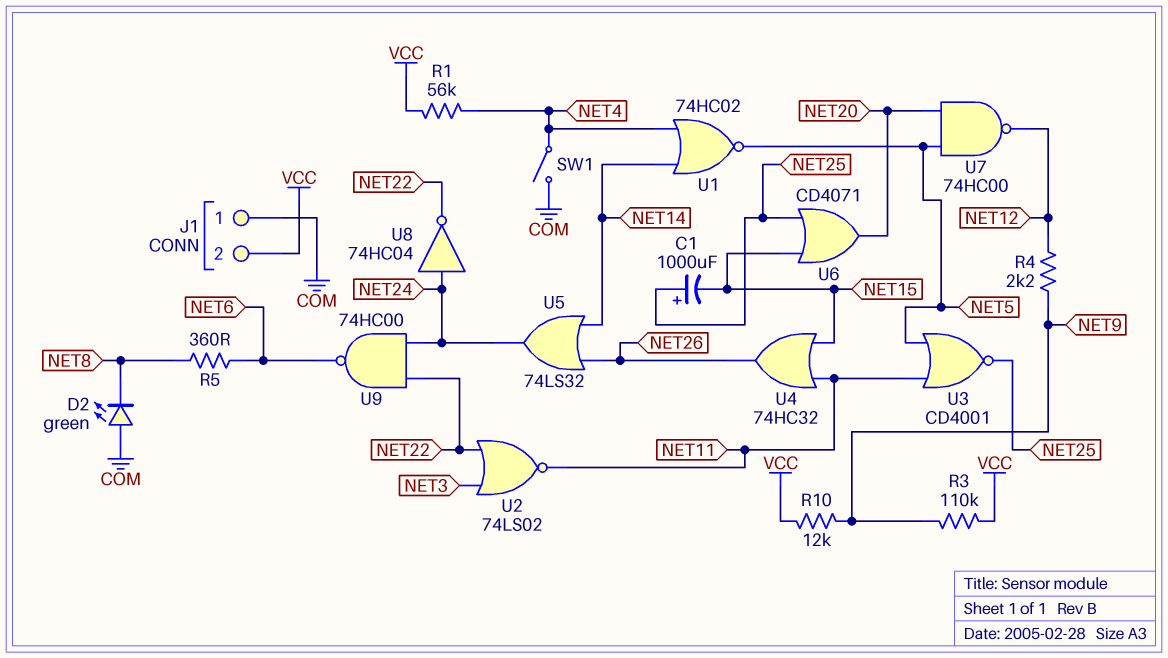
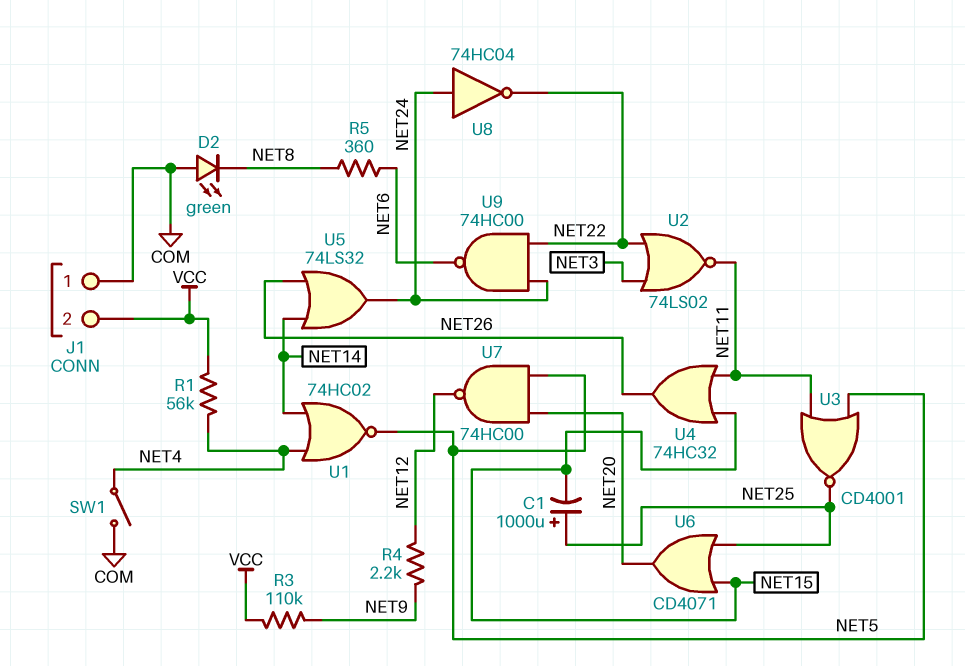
R10: 12k (NET9, VCC) -> none

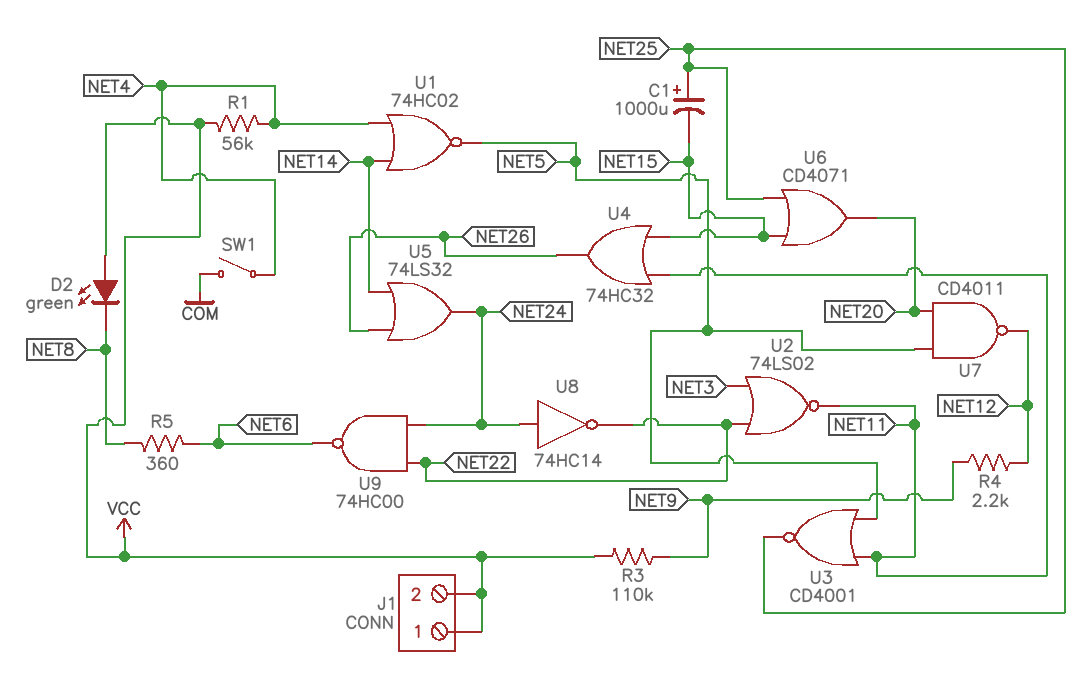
D2: LED green (A COM, K NET8) -> LED green (A VCC, K NET8)
J1 pin 1: COM -> VCC
U7: NAND 74HC00 (in NET5, in NET20, out NET12) -> NAND CD4011 (in NET5, in NET20, out NET12)
U8: NOT 74HC04 (in NET24, out NET22) -> NOT 74HC14 (in NET24, out NET22)

